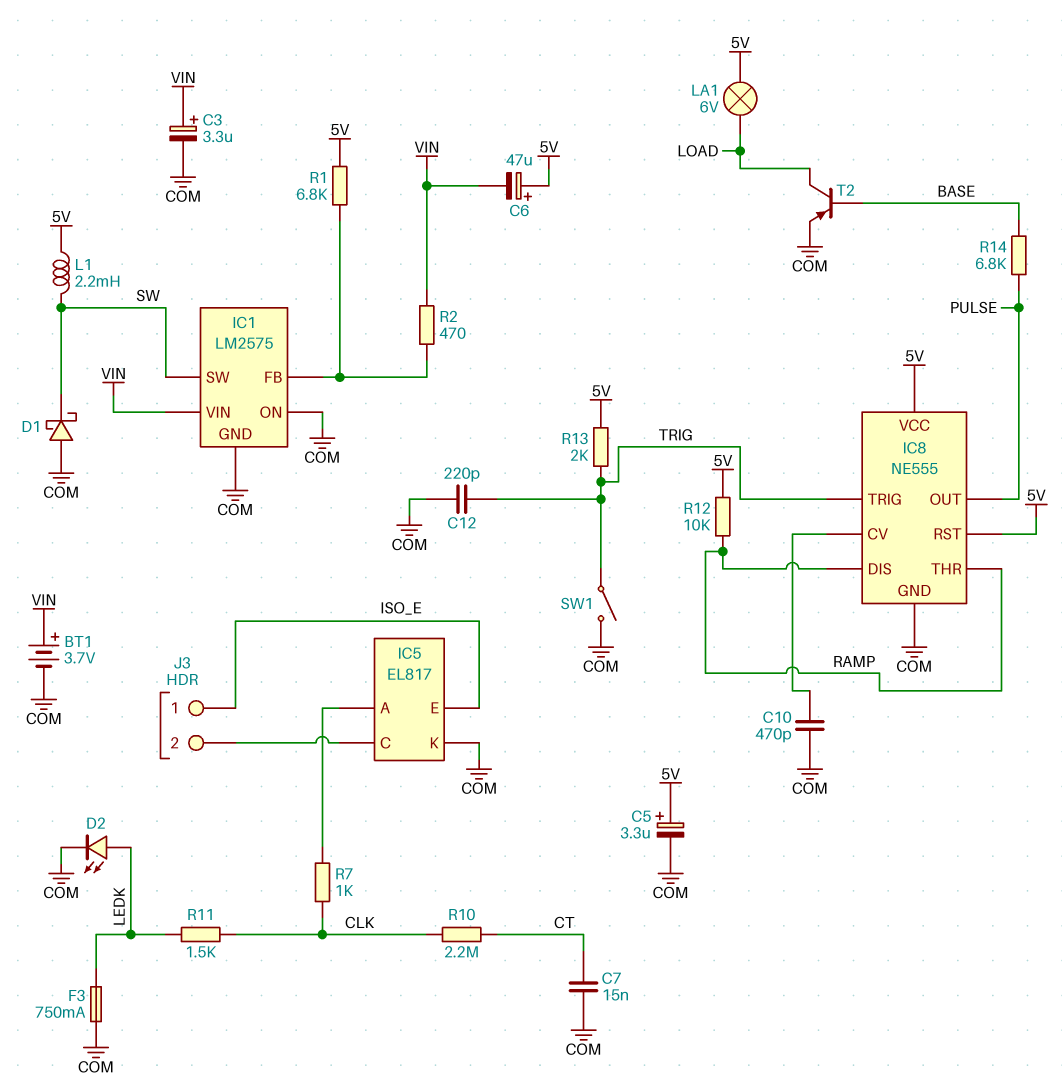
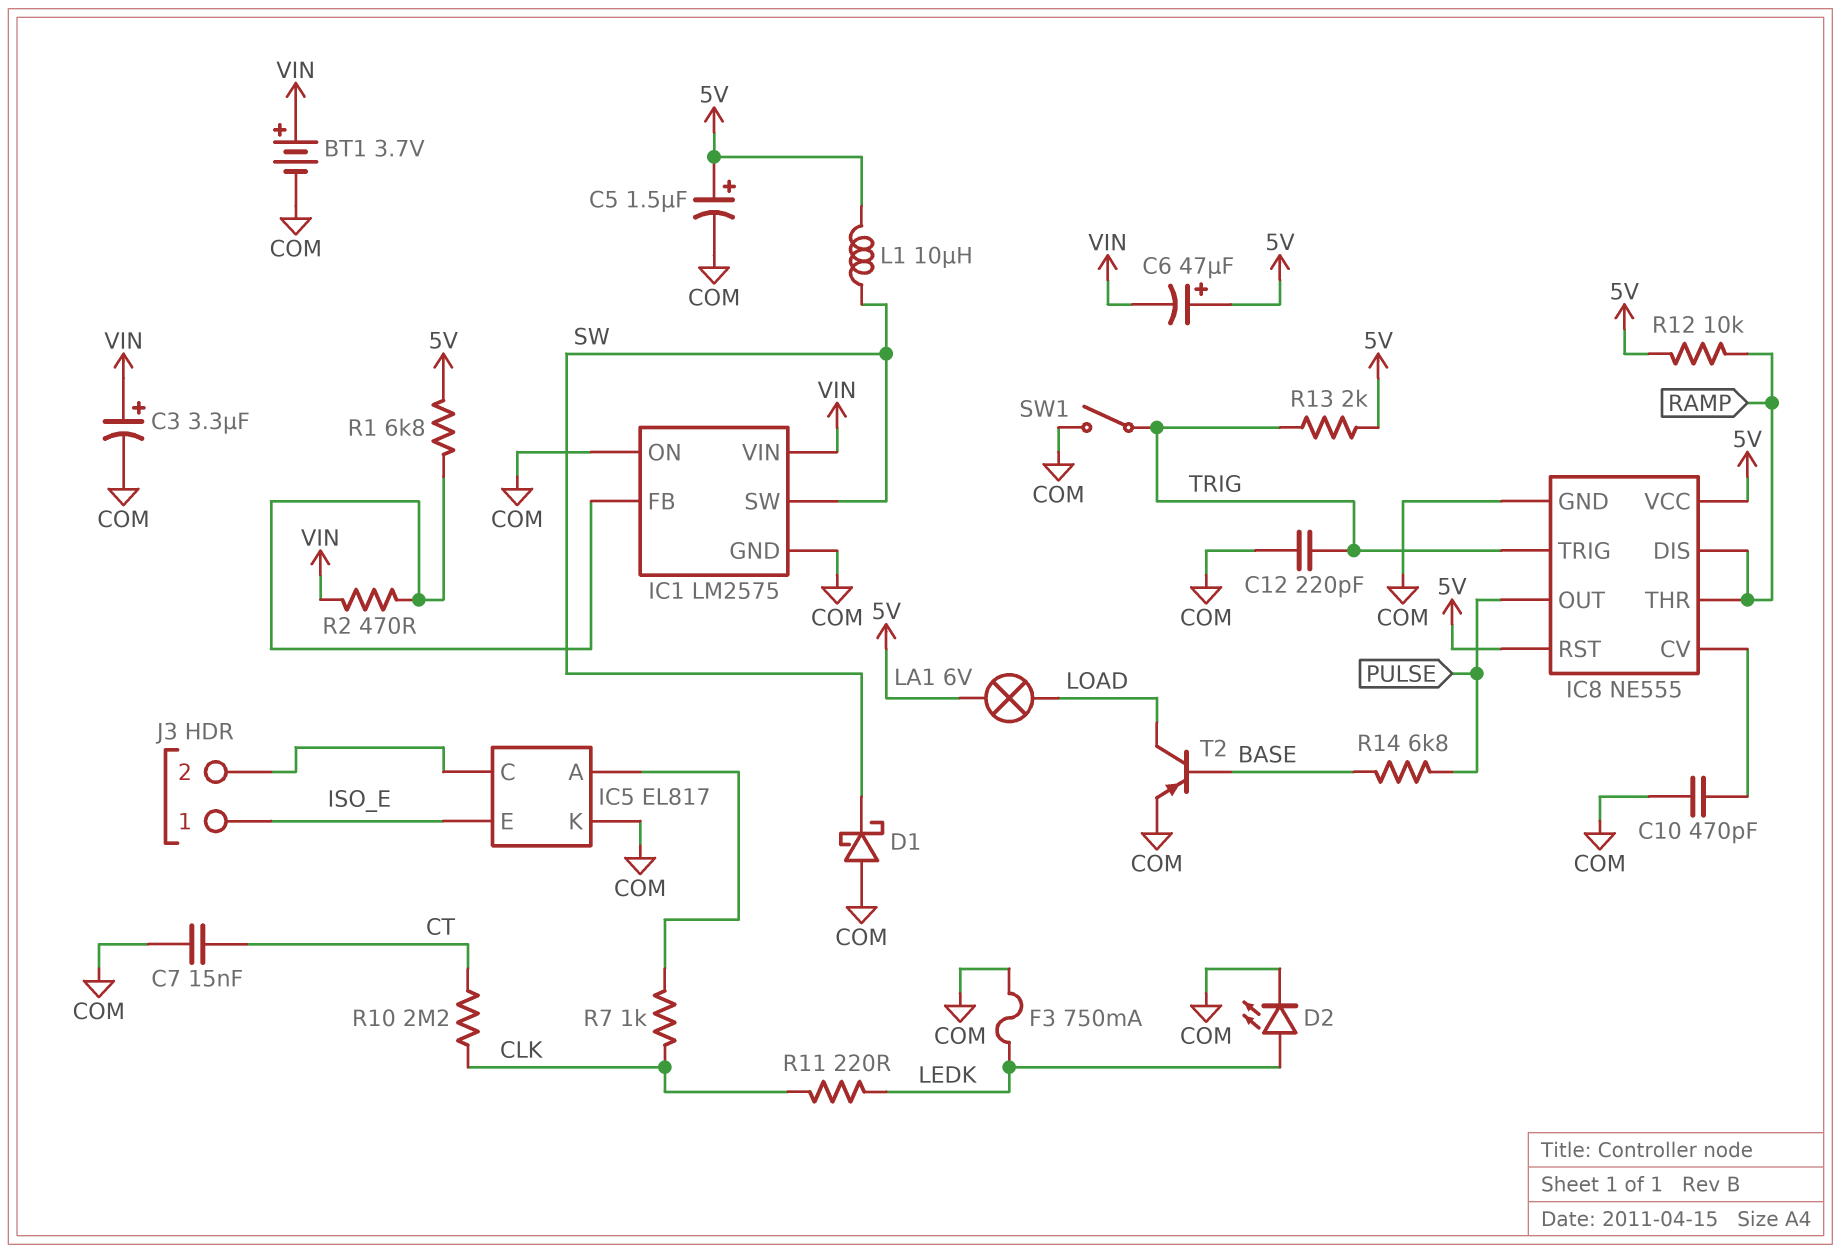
C5: 3.3uF (plus 5V, minus COM) -> 1.5uF (plus 5V, minus COM)
L1: 2.2mH (5V, SW) -> 10uH (5V, SW)
R11: 1.5k (CLK, LEDK) -> 220 (CLK, LEDK)

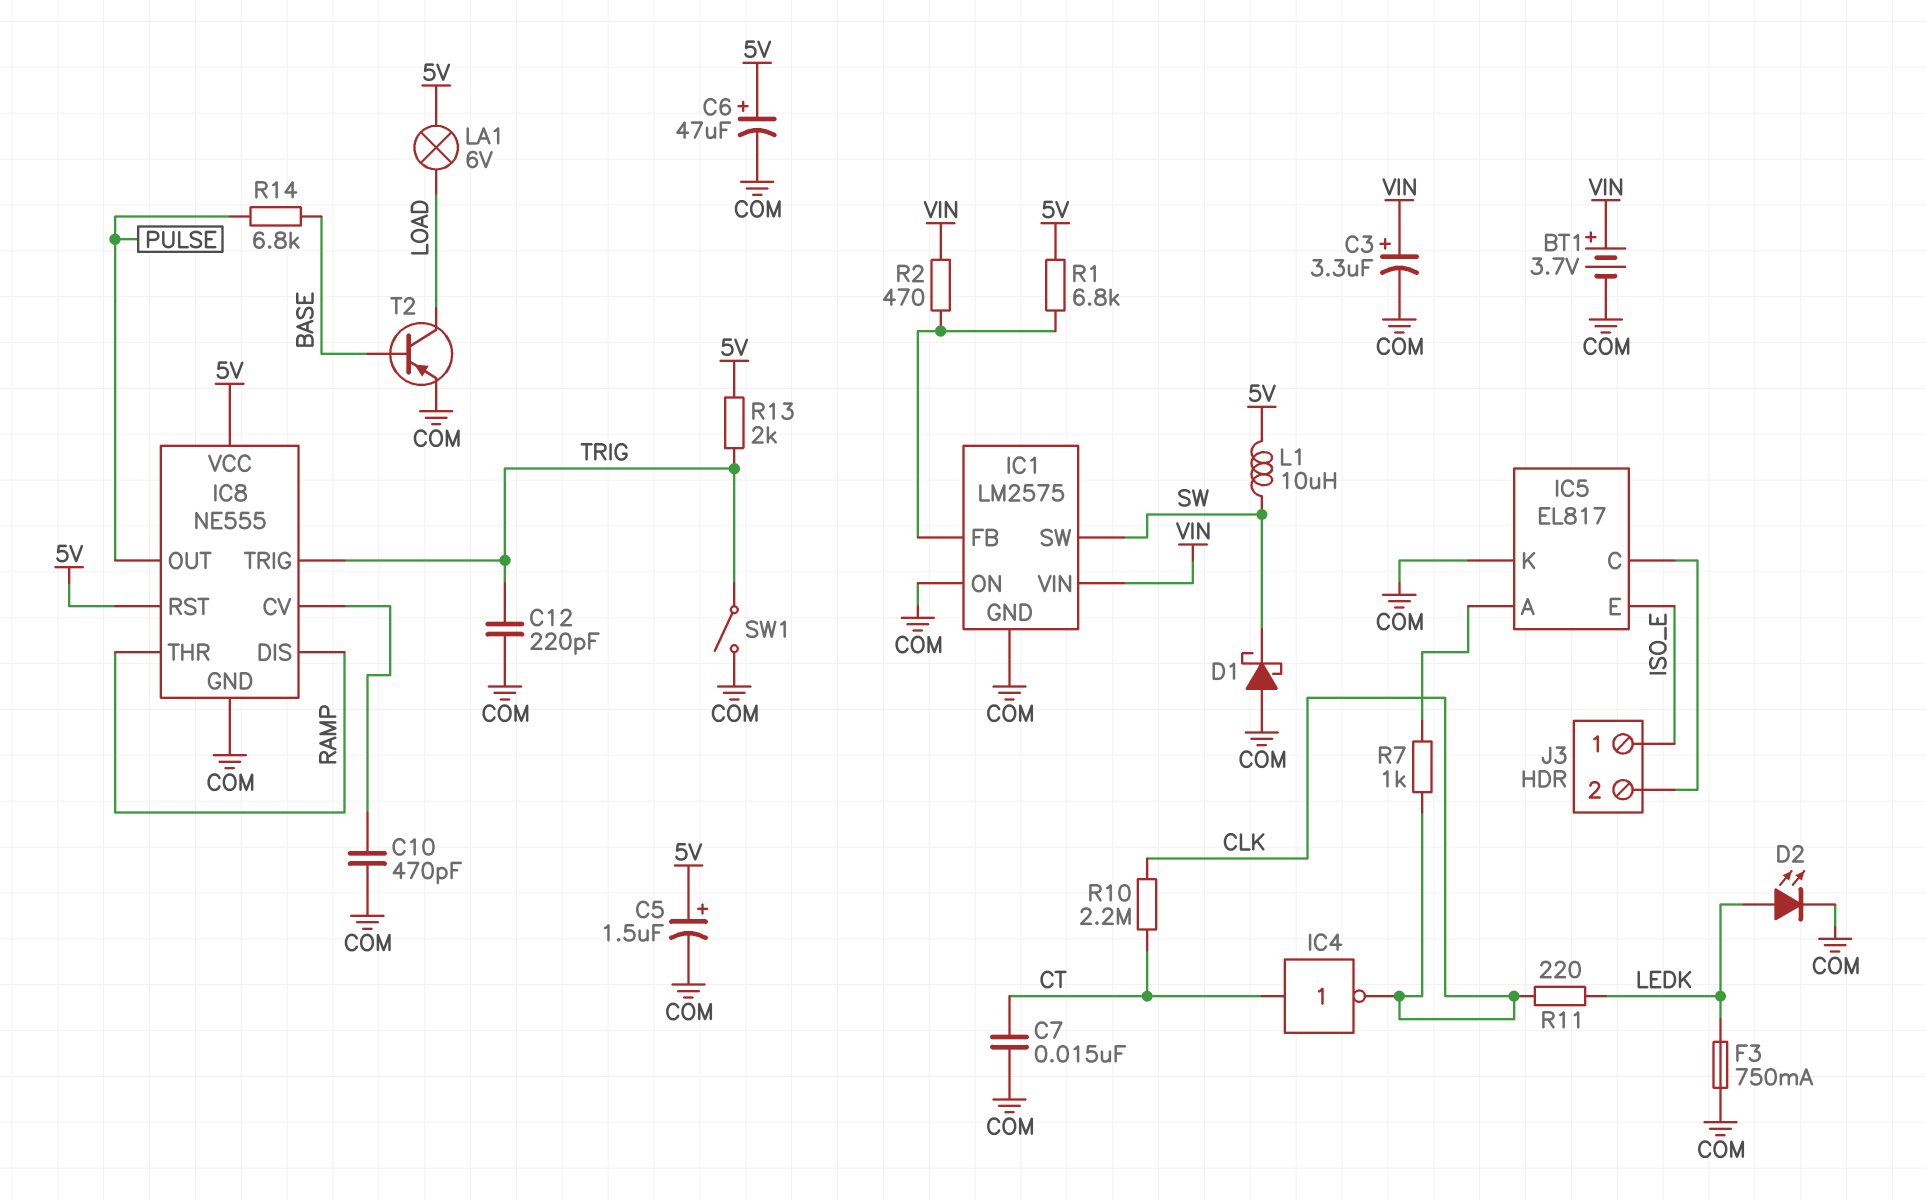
C6: 47uF (plus 5V, minus VIN) -> 47uF (plus 5V, minus COM)
IC4: none -> NOT (in CT, out CLK)
R12: 10k (5V, RAMP) -> none

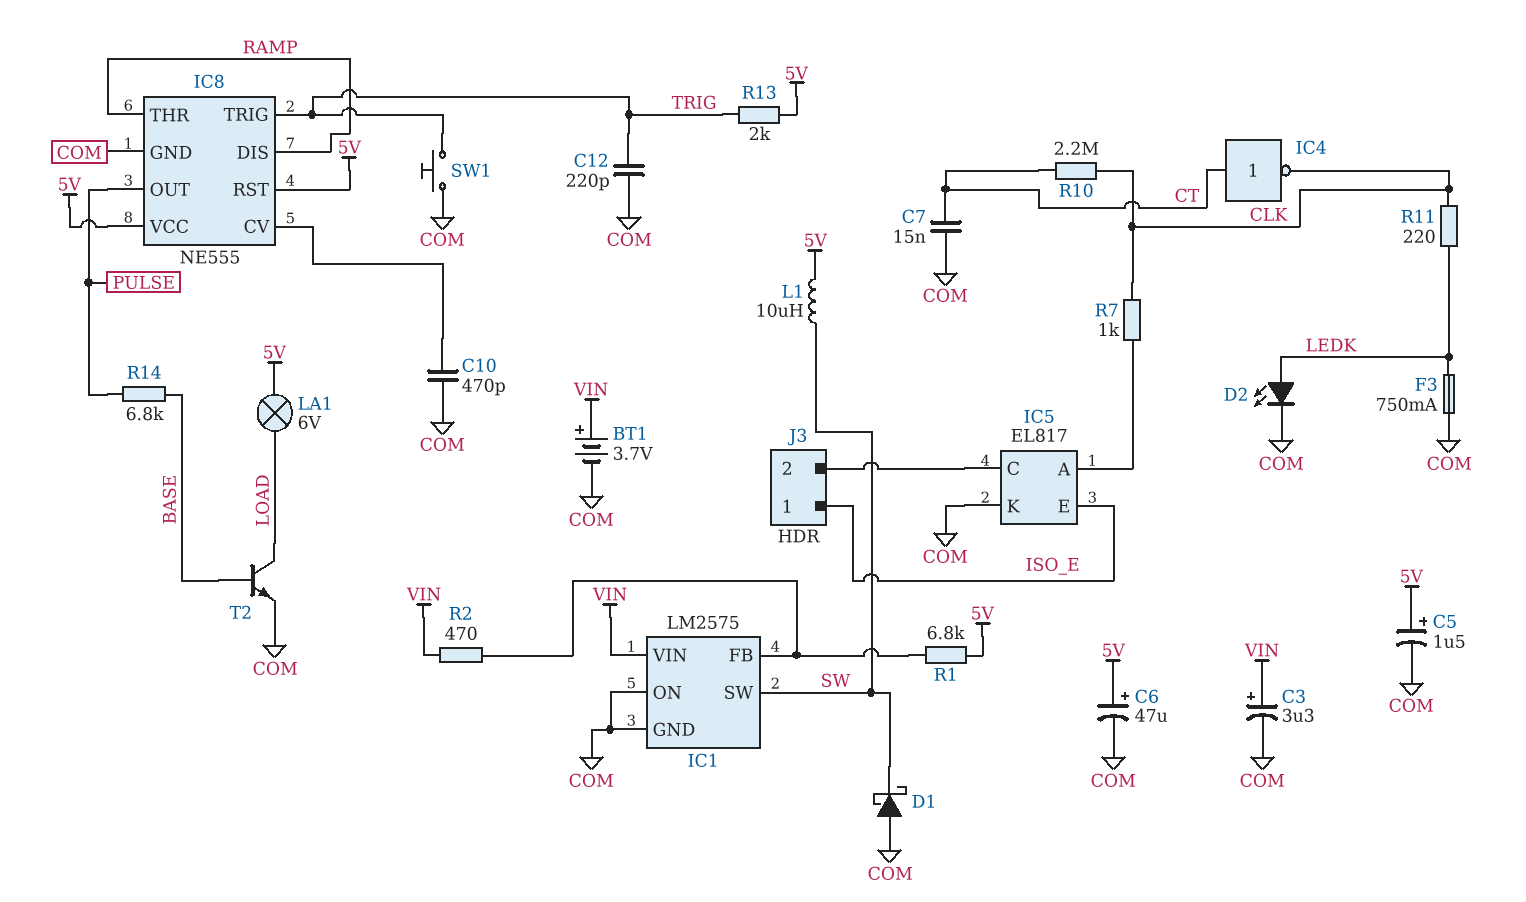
SW1: switch (COM, TRIG) -> button (COM, TRIG)
T2: PNP (B BASE, C LOAD, E COM) -> NPN (B BASE, C LOAD, E COM)

